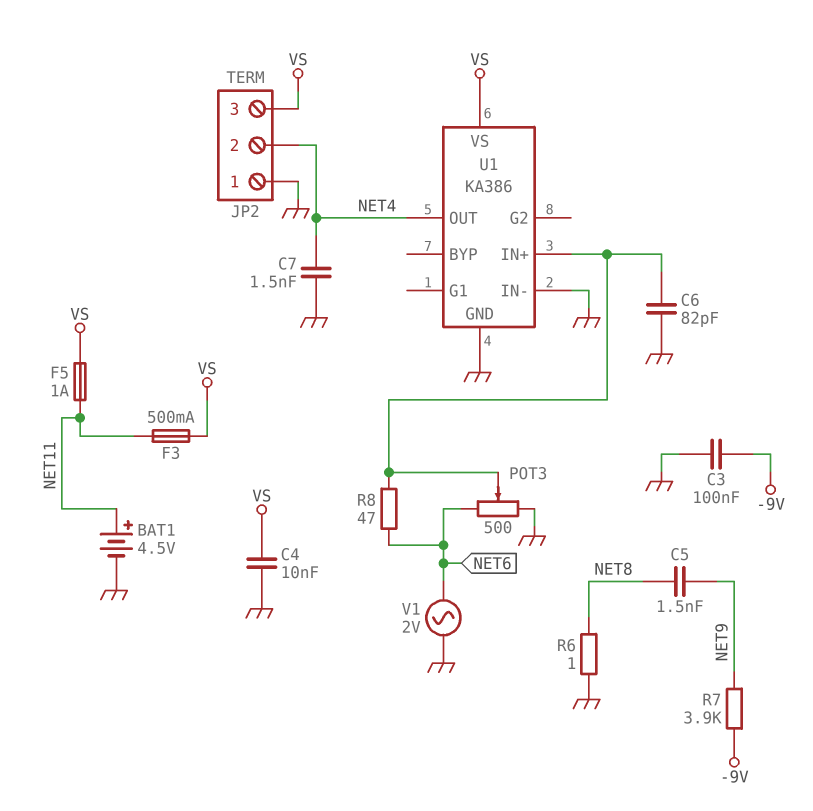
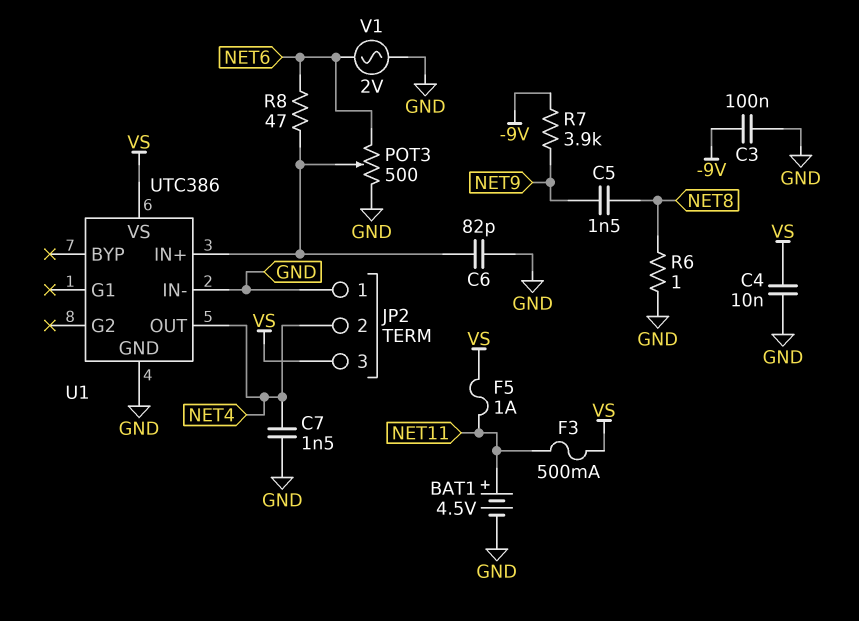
U1: KA386 -> UTC386

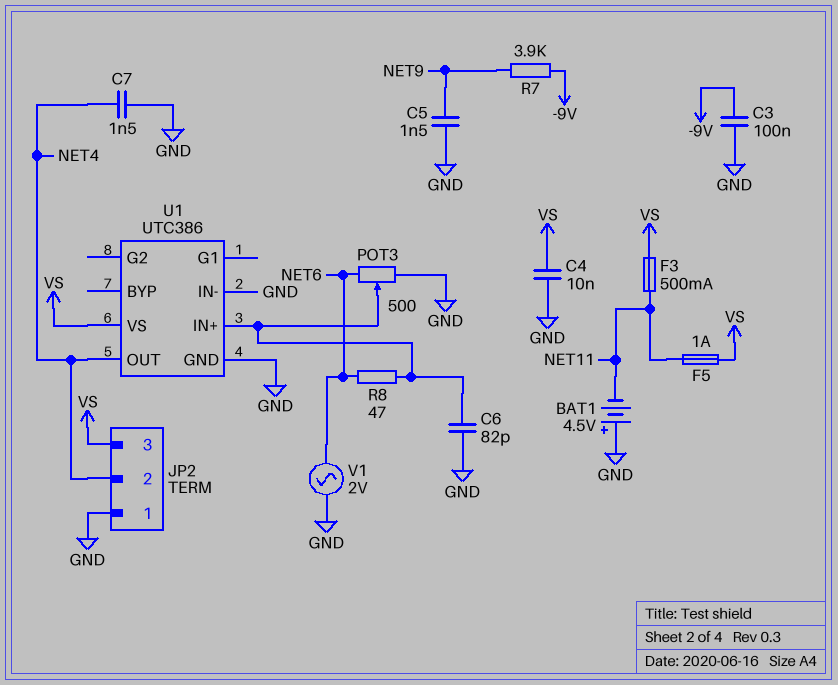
BAT1: 4.5V (plus NET11, minus GND) -> 4.5V (plus GND, minus NET11)
C5: 1.5nF (NET8, NET9) -> 1.5nF (GND, NET9)
R6: 1 (GND, NET8) -> none

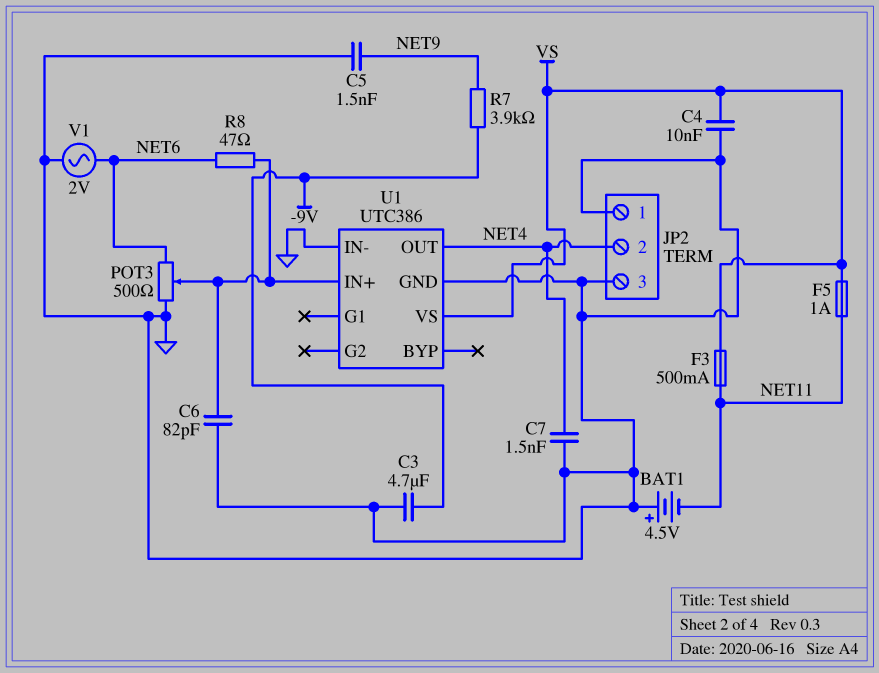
C3: 100nF (-9V, GND) -> 4.7uF (-9V, GND)
JP2 pin 3: VS -> GND

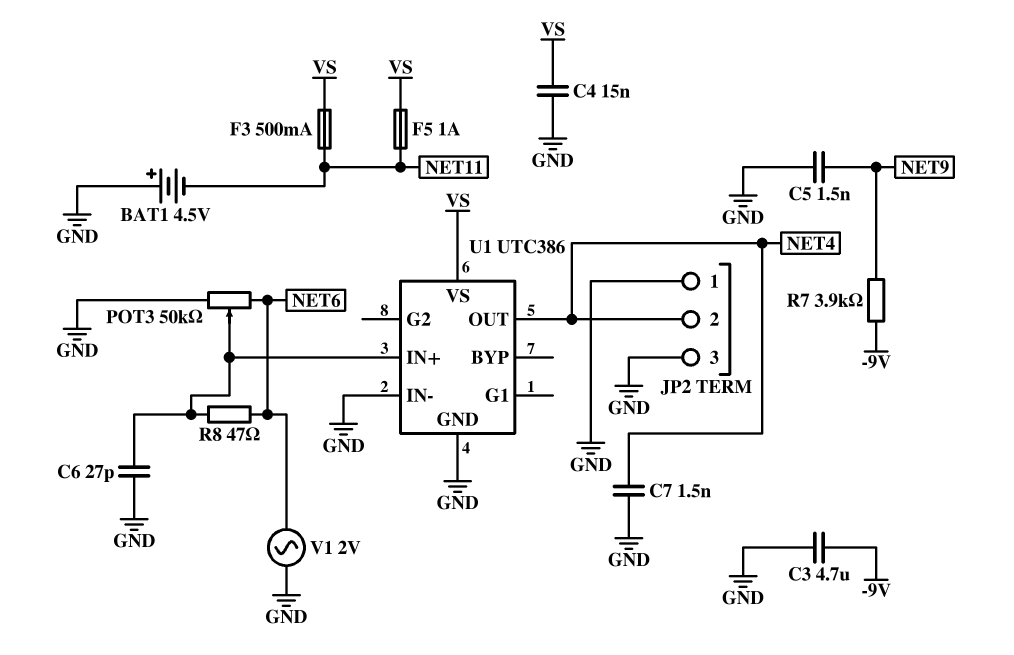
C4: 10nF (GND, VS) -> 15nF (GND, VS)
C6: 82pF (GND, U1/IN+) -> 27pF (GND, U1/IN+)
POT3: 500 (GND, NET6, wiper U1/IN+) -> 50k (GND, NET6, wiper U1/IN+)

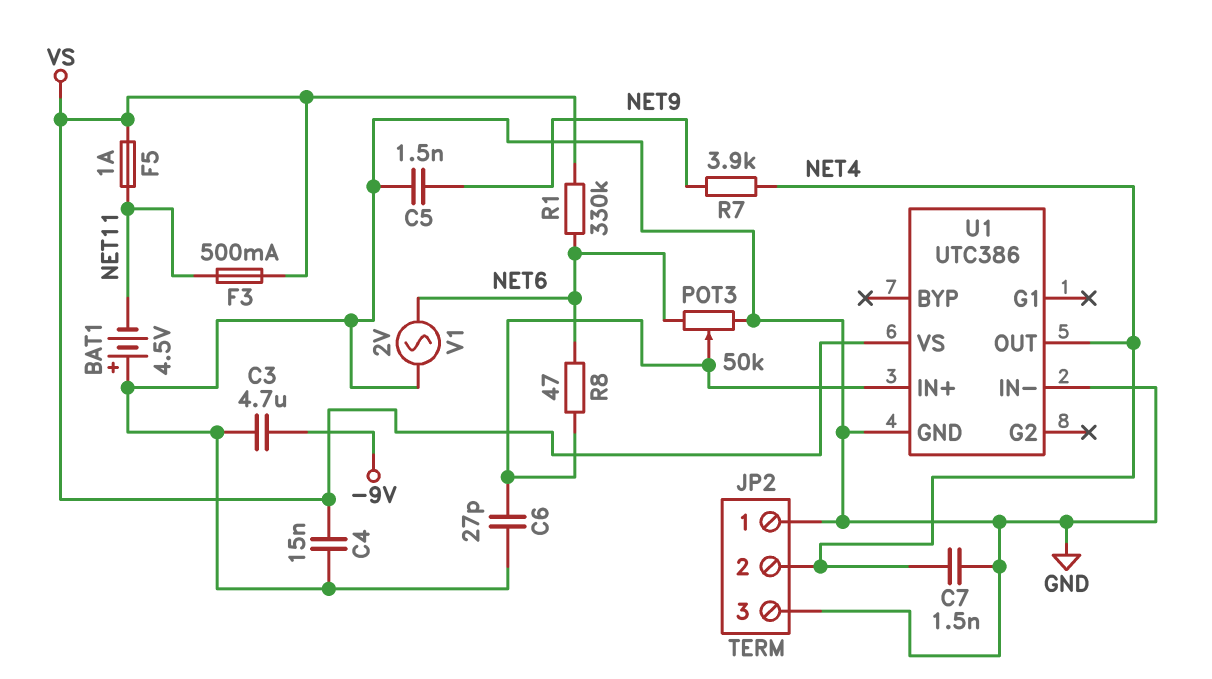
R1: none -> 330k (NET6, VS)
R7: 3.9k (-9V, NET9) -> 3.9k (NET4, NET9)

